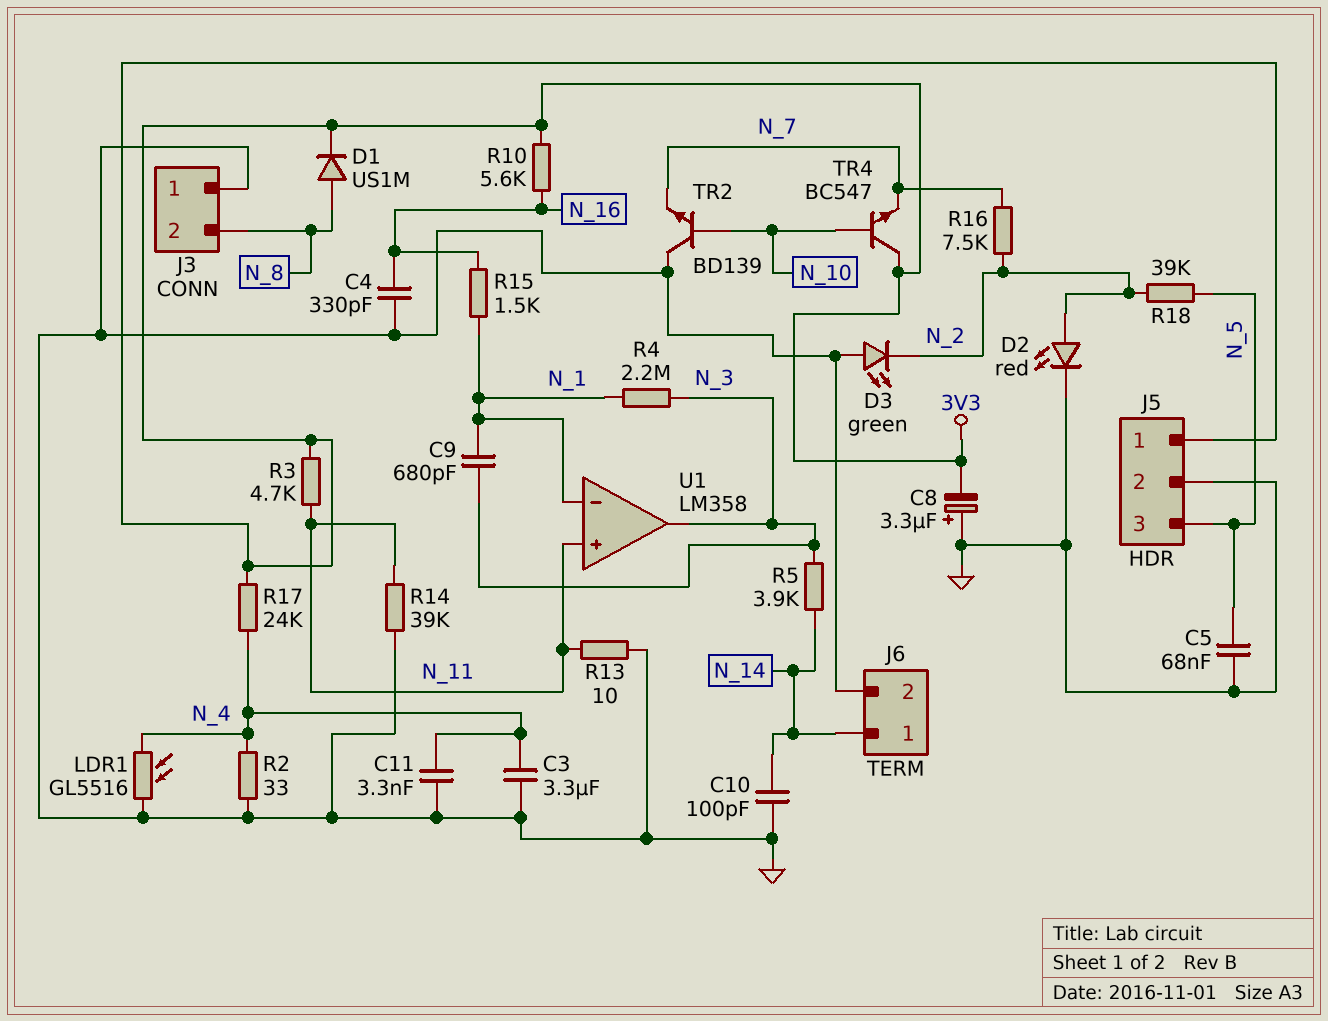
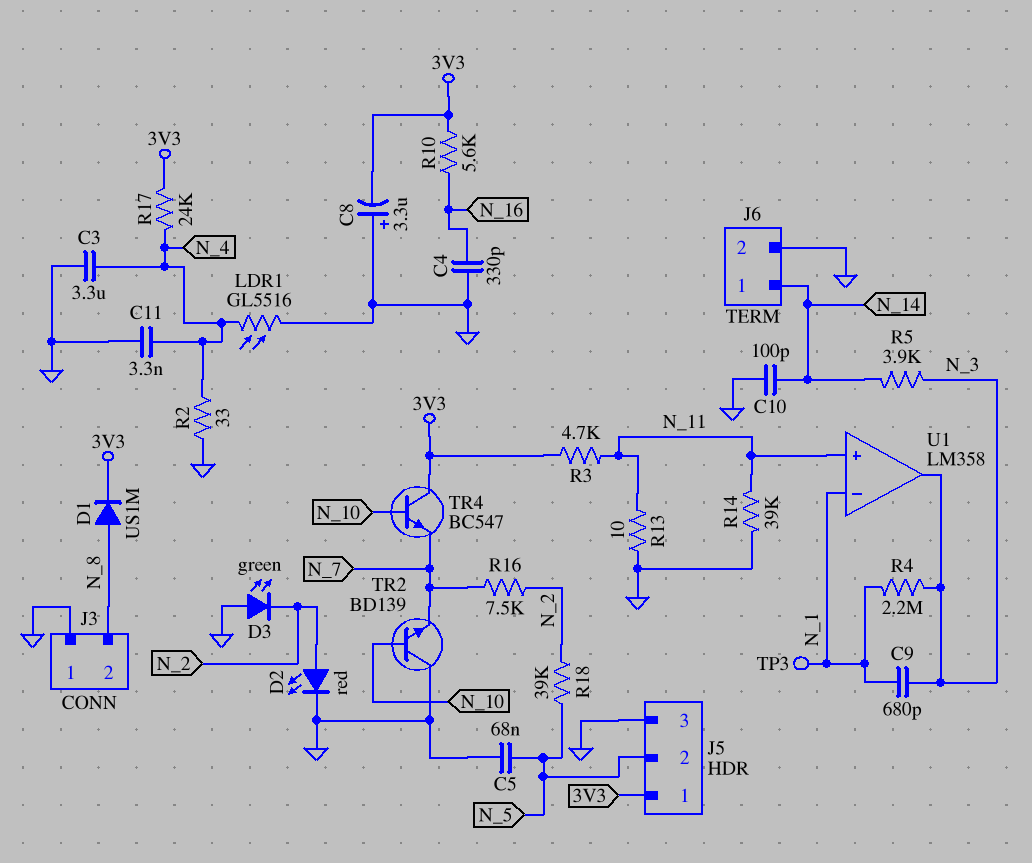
J5 pin 2: GND -> N_5
J5 pin 3: N_5 -> GND
R15: 1.5k (N_1, N_16) -> none
TP3: none -> test point (N_1)

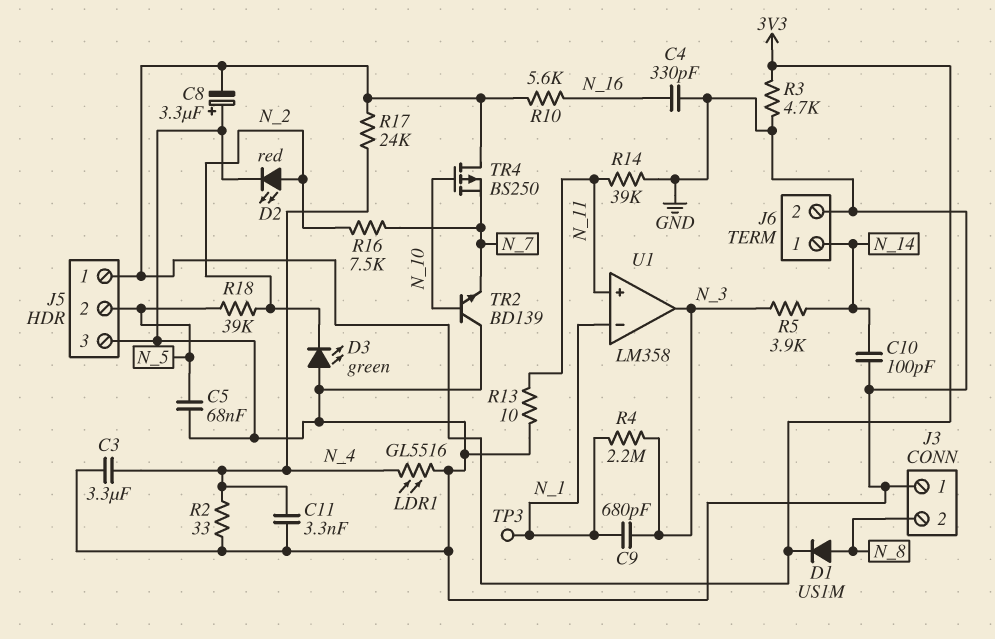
R3: 4.7k (3V3, N_11) -> 4.7k (3V3, GND)
TR4: NPN BC547 (B N_10, C 3V3, E N_7) -> PMOS BS250 (G N_10, D 3V3, S N_7)

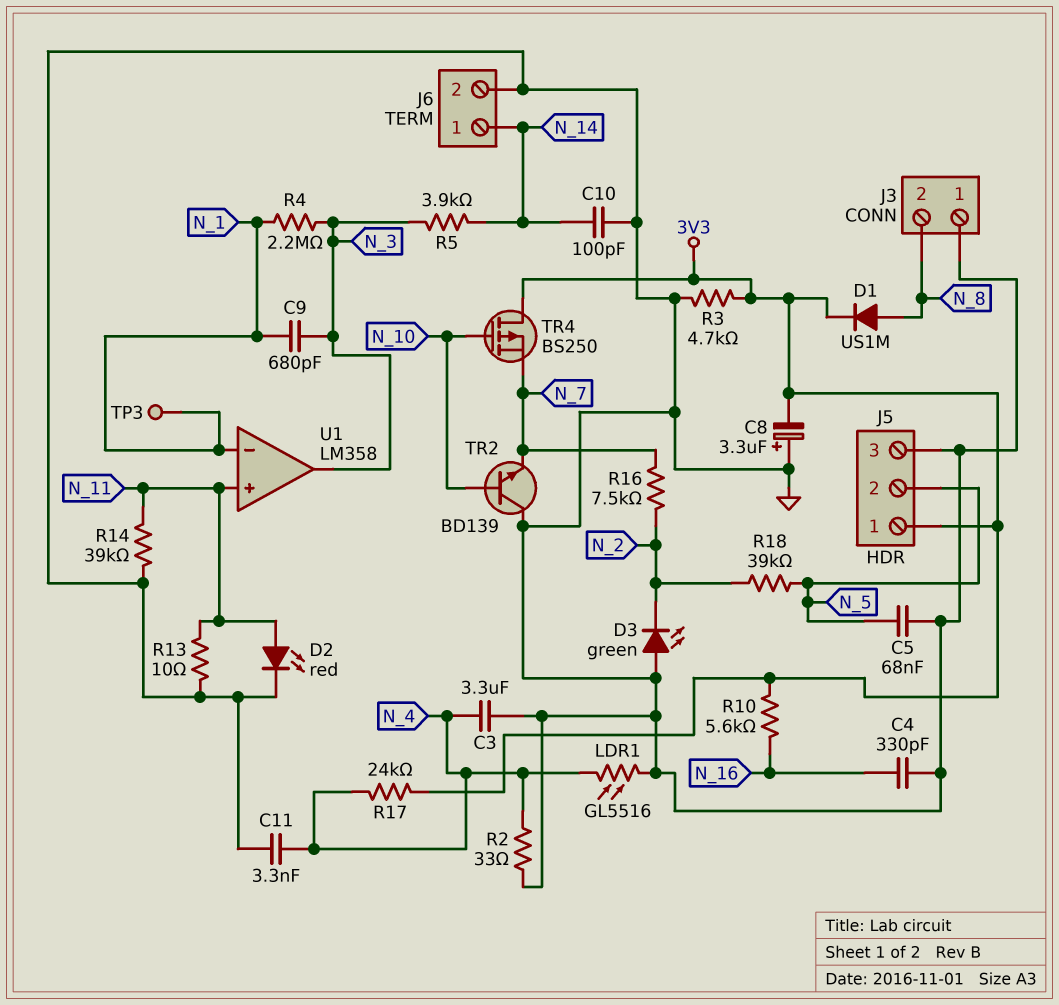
D2: LED red (A N_2, K GND) -> LED red (A N_11, K GND)

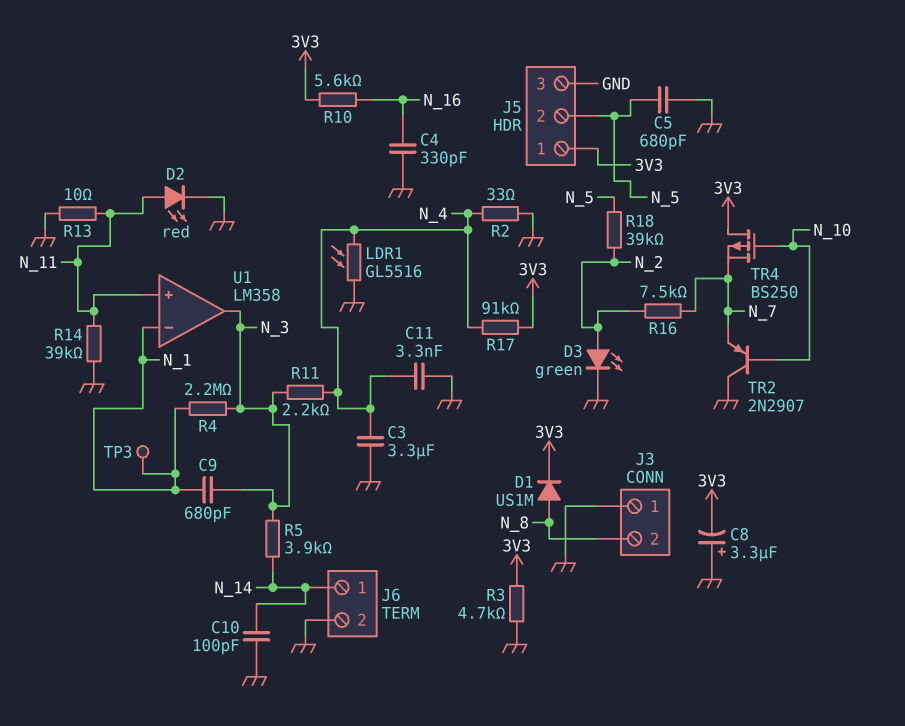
C5: 68nF (GND, N_5) -> 680pF (GND, N_5)
D3: LED green (A GND, K N_2) -> LED green (A N_2, K GND)
R11: none -> 2.2k (N_3, N_4)
R17: 24k (3V3, N_4) -> 91k (3V3, N_4)
TR2: NPN BD139 (B N_10, C GND, E N_7) -> PNP 2N2907 (B N_10, C GND, E N_7)

